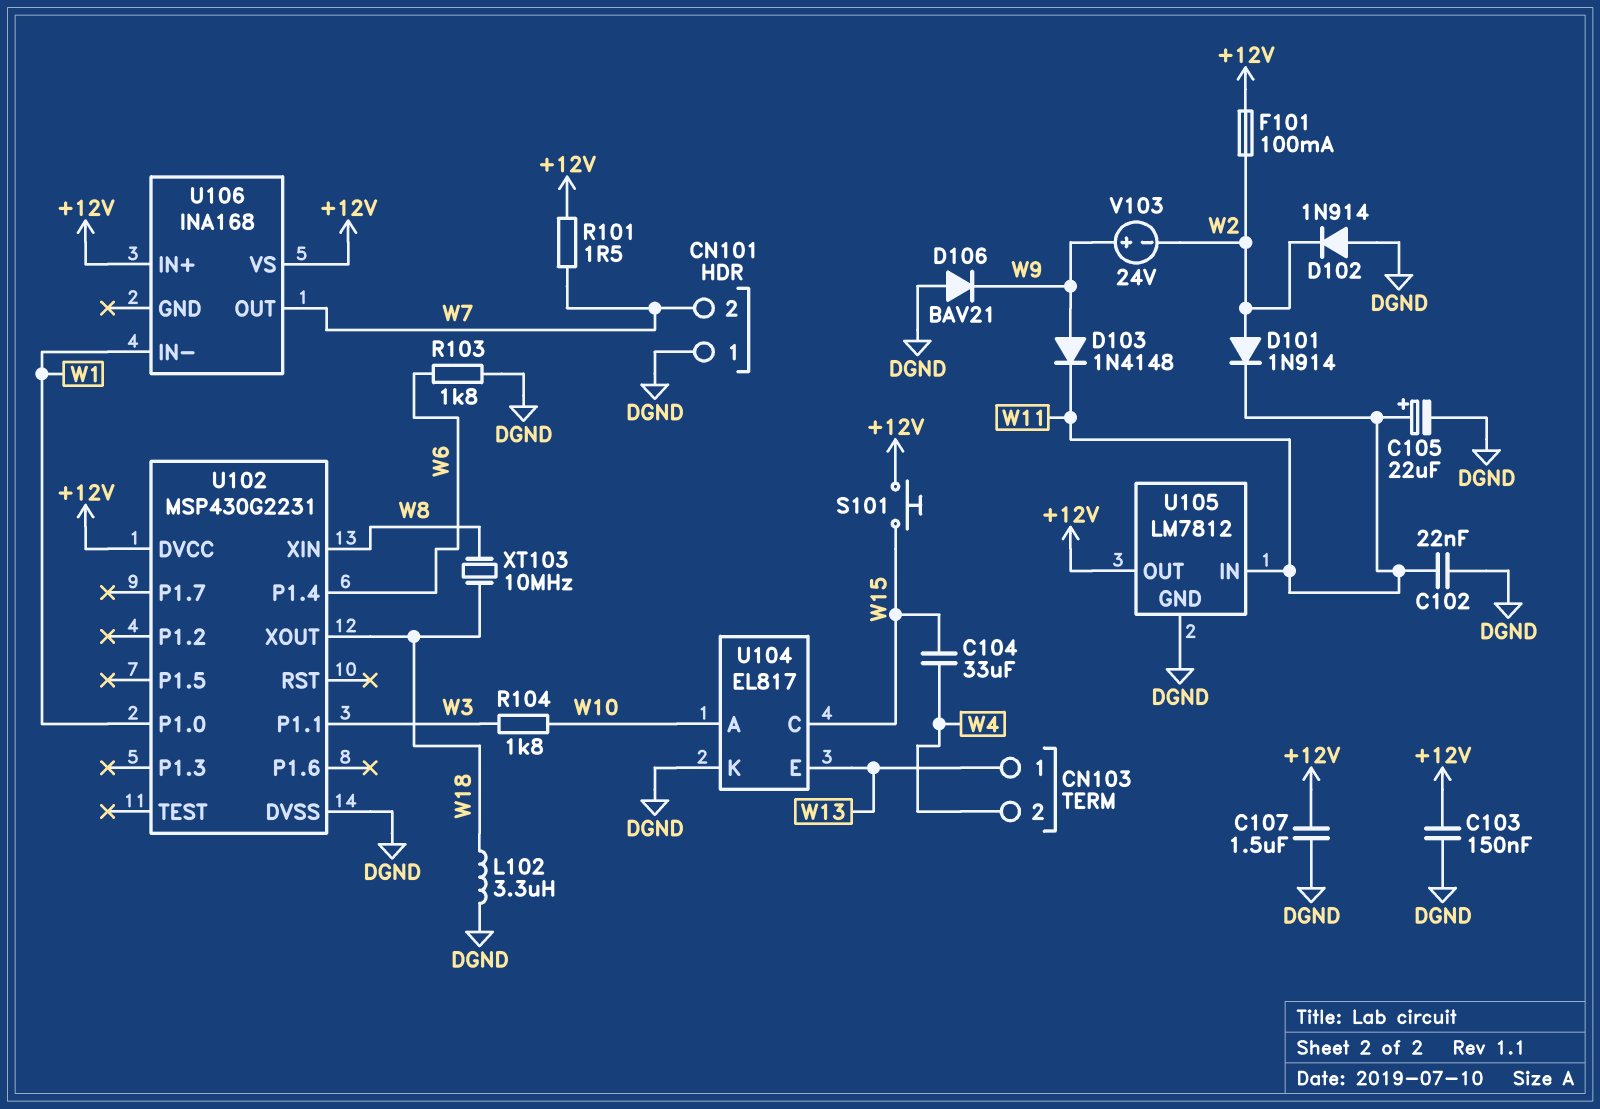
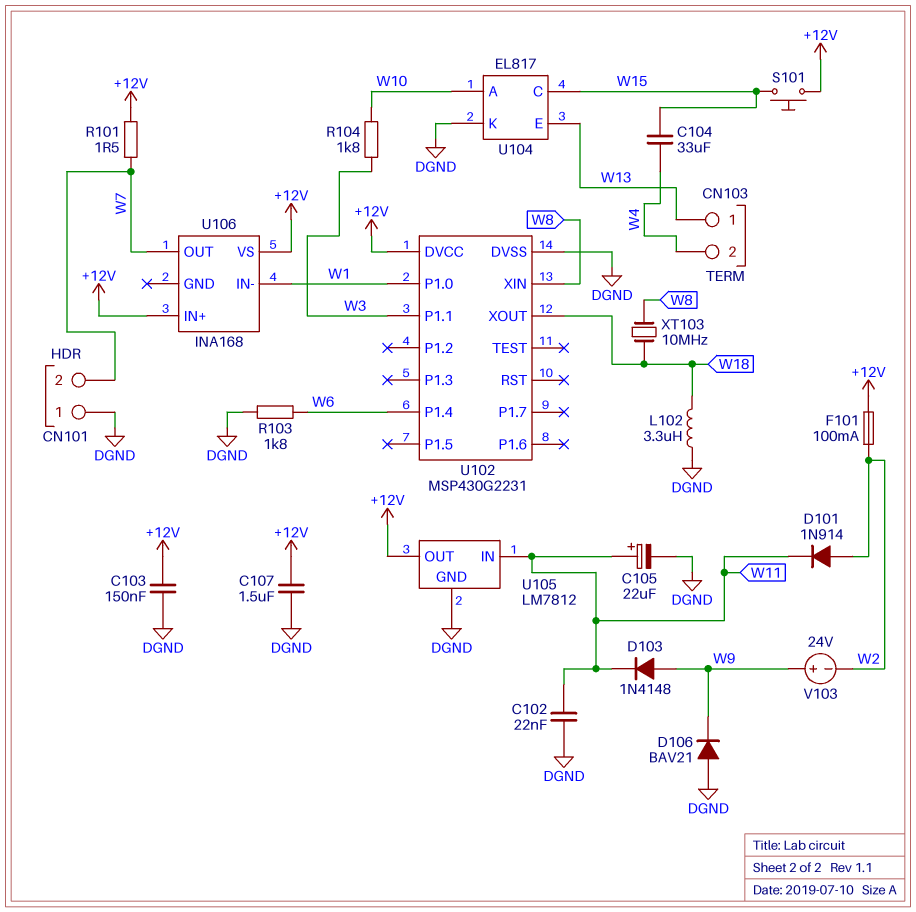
D102: diode 1N914 (A DGND, K W2) -> none

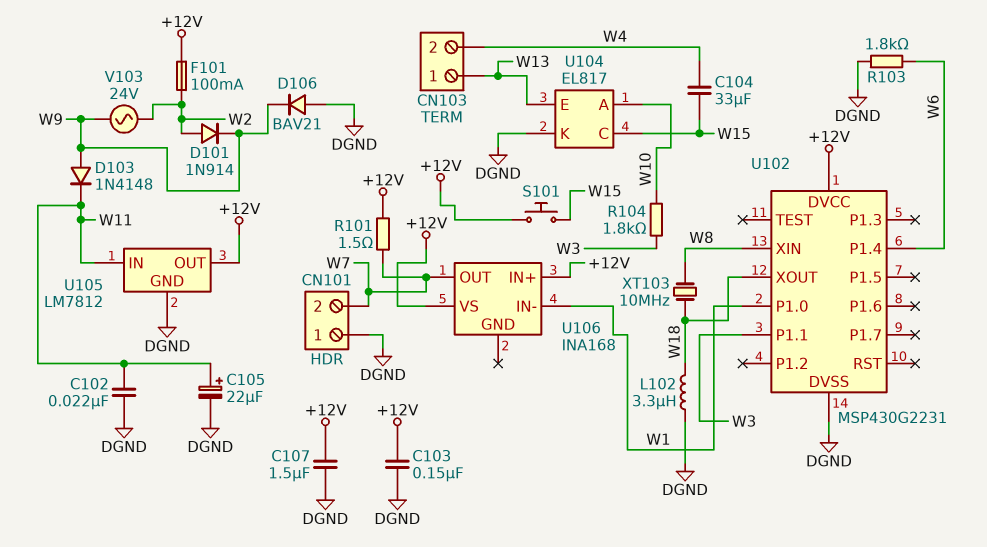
D101: diode 1N914 (A W2, K W11) -> diode 1N914 (A W2, K W9)
V103: 24V (plus W9, minus W2) -> AC 24V (W2, W9)

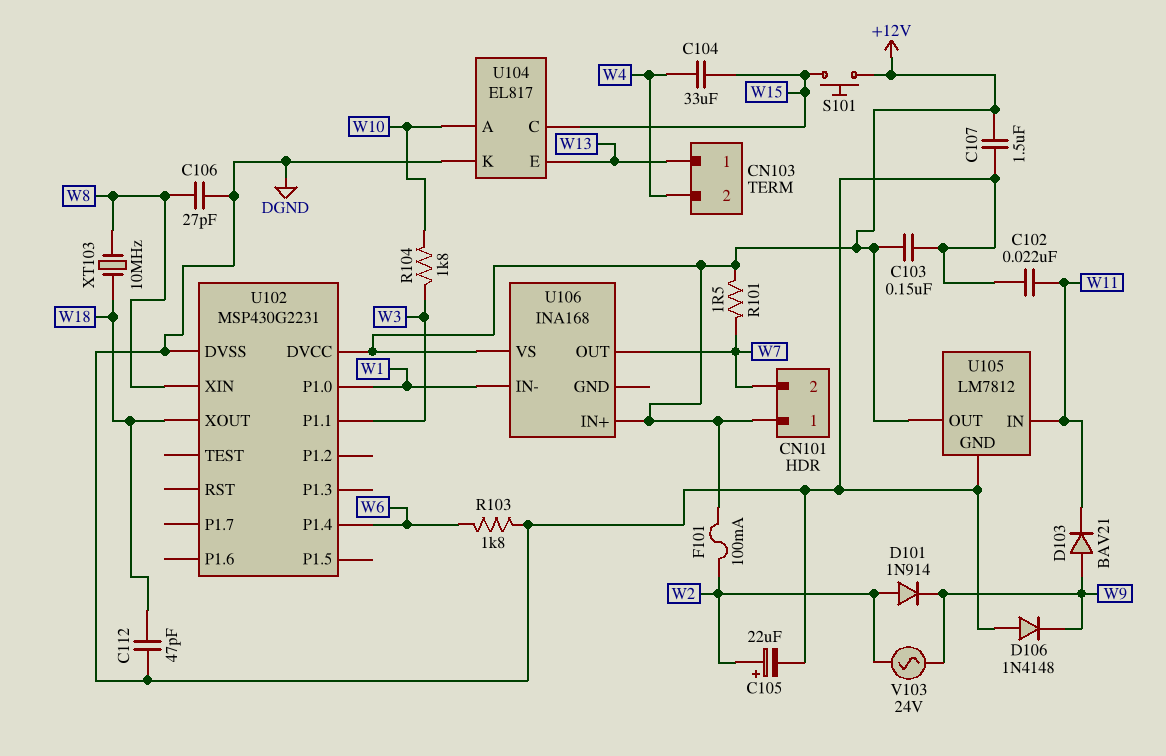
C105: 22uF (plus W11, minus DGND) -> 22uF (plus W2, minus DGND)
C106: none -> 27pF (DGND, W8)
C112: none -> 47pF (DGND, W18)
CN101 pin 1: DGND -> +12V
D103: diode 1N4148 (A W9, K W11) -> diode BAV21 (A W9, K W11)
D106: diode BAV21 (A DGND, K W9) -> diode 1N4148 (A DGND, K W9)
L102: 3.3uH (DGND, W18) -> none

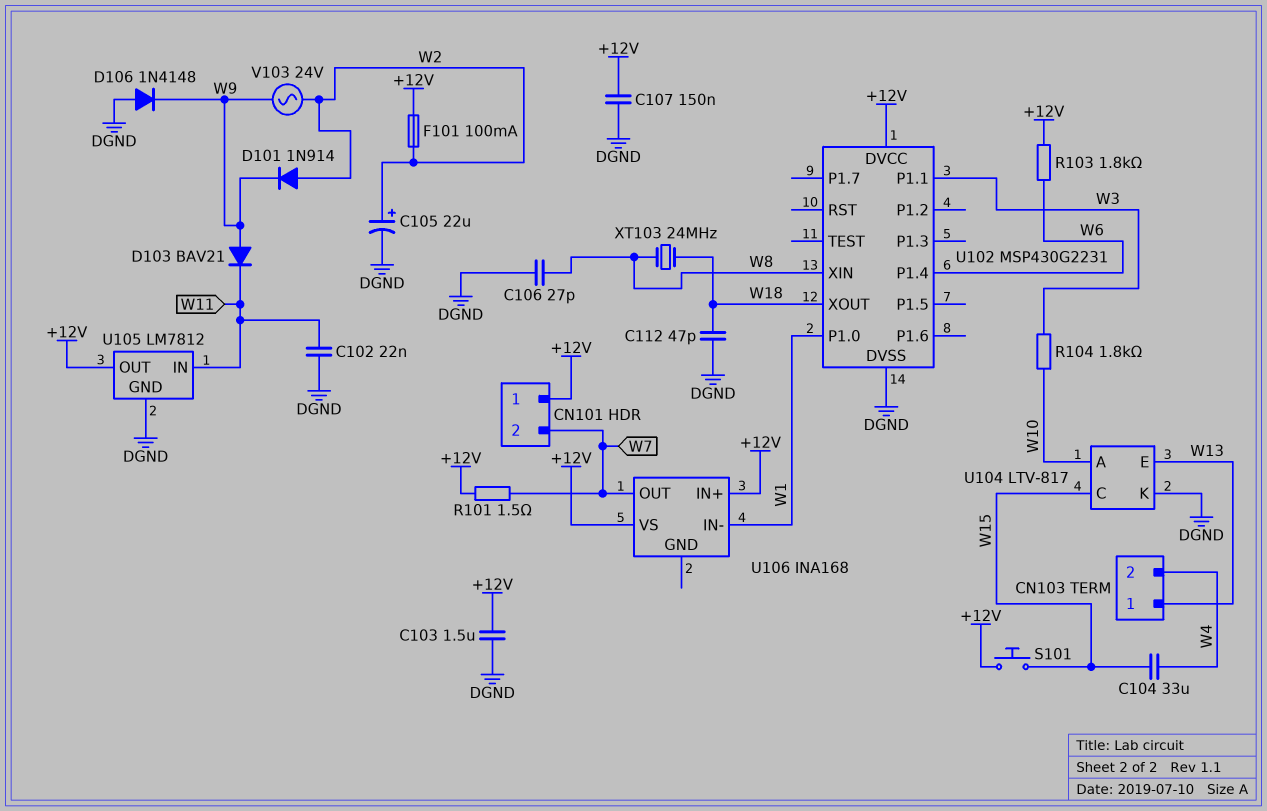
C103: 150nF (+12V, DGND) -> 1.5uF (+12V, DGND)
C107: 1.5uF (+12V, DGND) -> 150nF (+12V, DGND)
R103: 1.8k (DGND, W6) -> 1.8k (+12V, W6)
U104: EL817 -> LTV-817
XT103: 10MHz (W8, W18) -> 24MHz (W8, W18)

